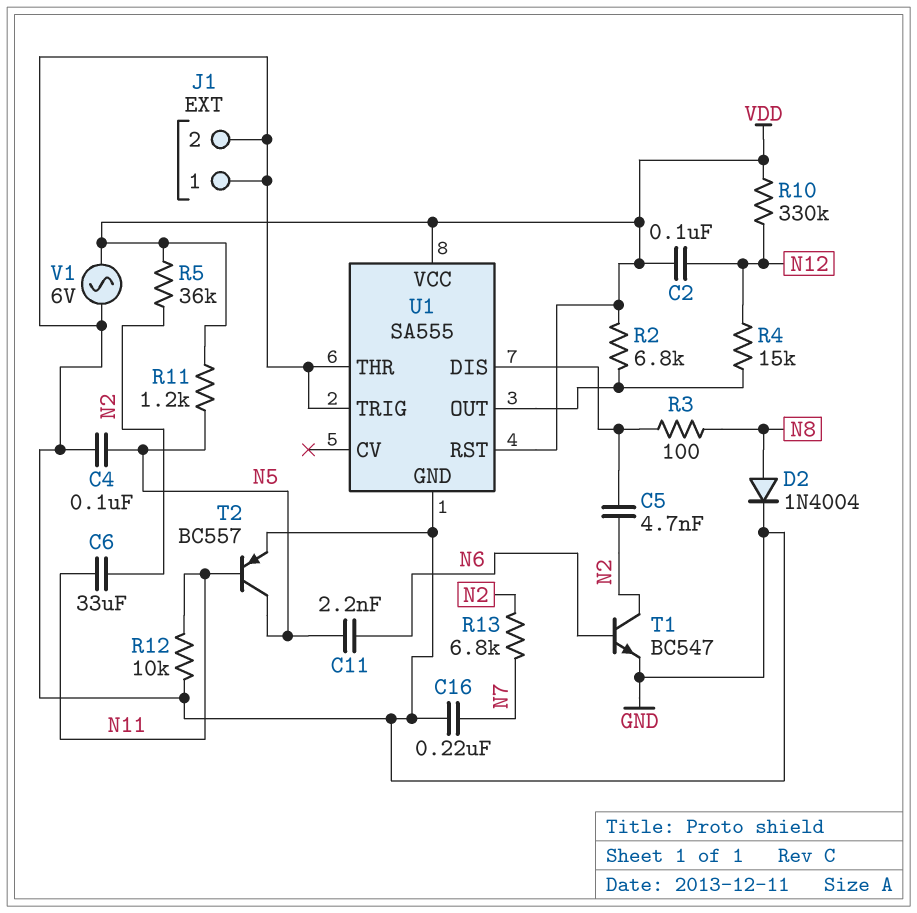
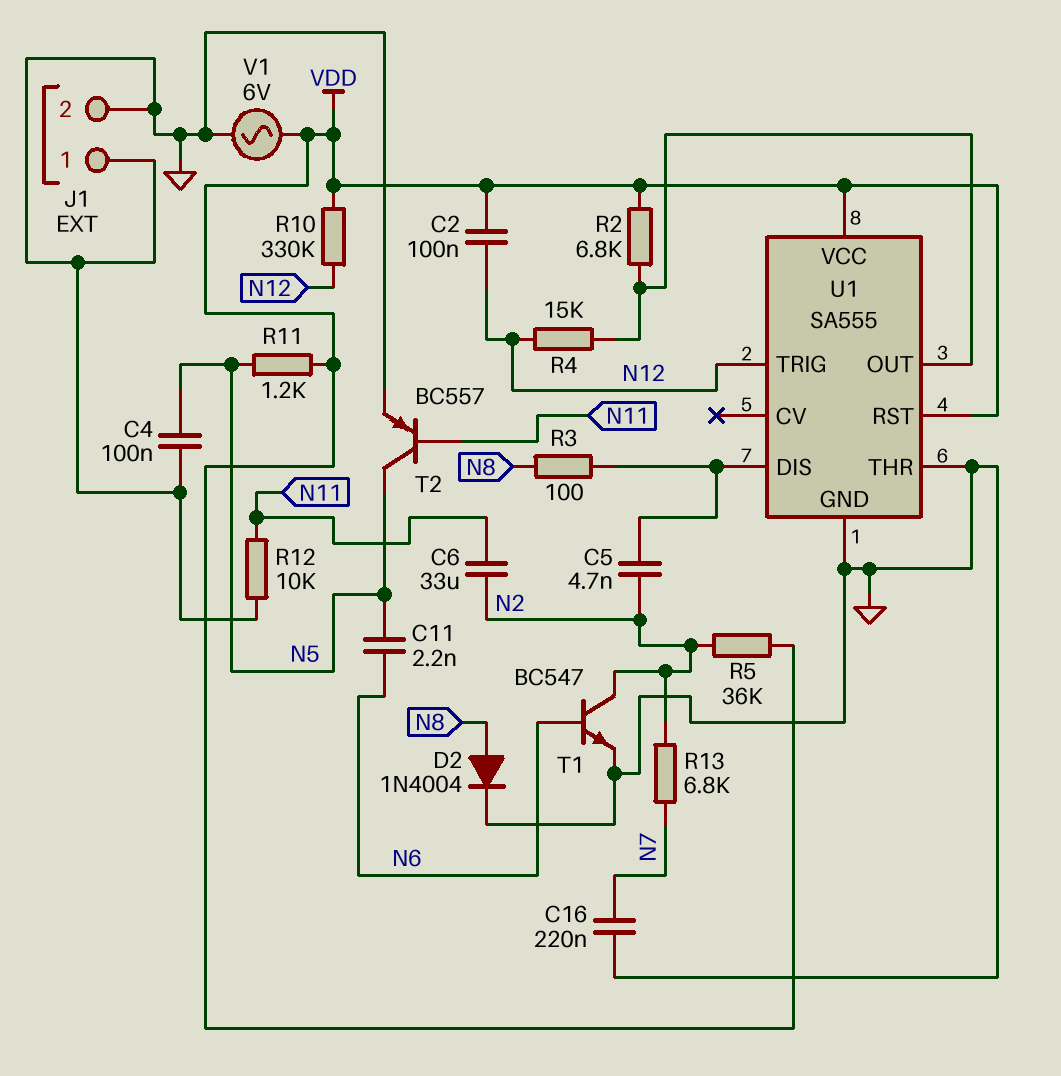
U1 pin TRIG: GND -> N12

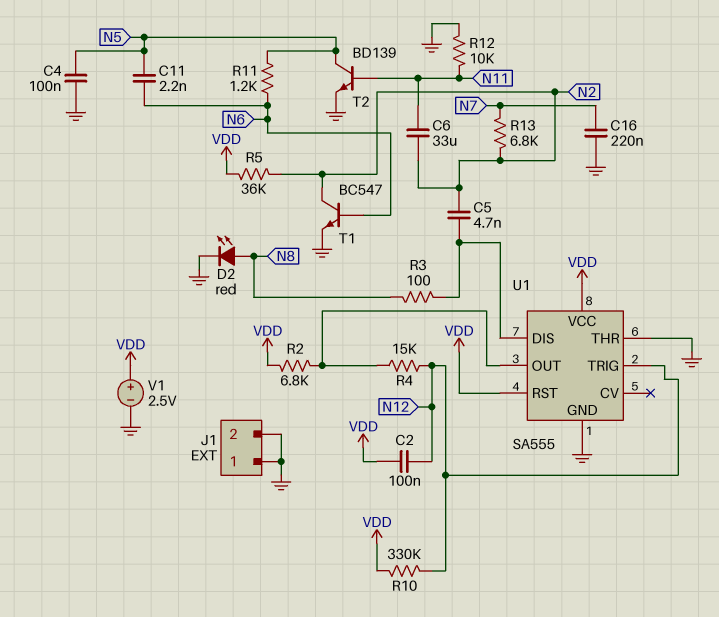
D2: diode 1N4004 (A N8, K GND) -> LED red (A N8, K GND)
R11: 1.2k (N5, VDD) -> 1.2k (N5, N6)
T2: PNP BC557 (B N11, C N5, E GND) -> NPN BD139 (B N11, C N5, E GND)
V1: AC 6V (GND, VDD) -> 2.5V (plus VDD, minus GND)

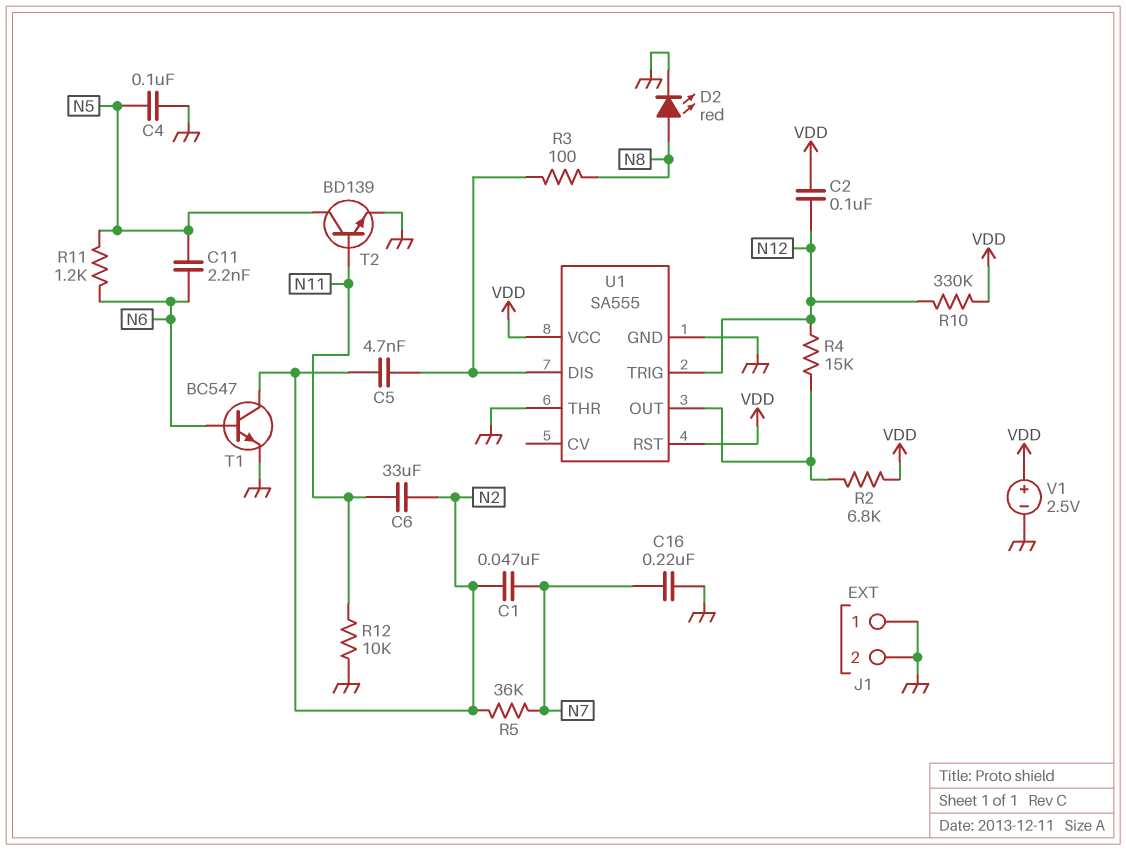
C1: none -> 47nF (N2, N7)
R5: 36k (N2, VDD) -> 36k (N2, N7)
R13: 6.8k (N2, N7) -> none

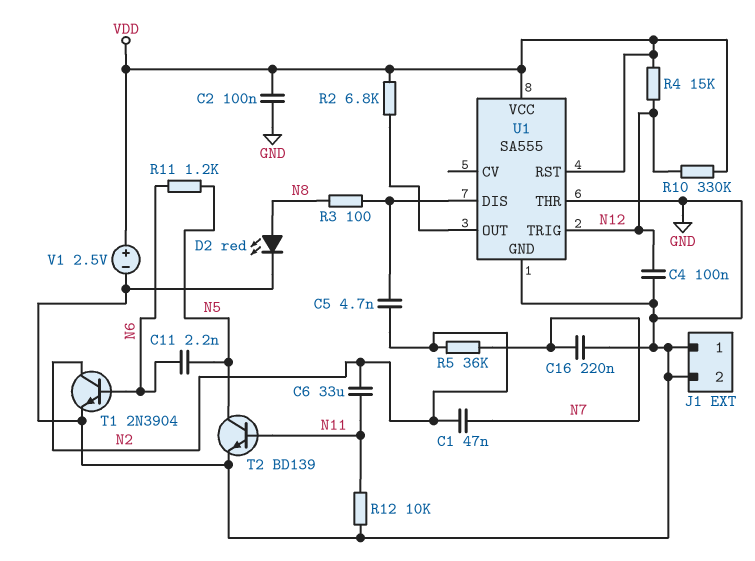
C2: 100nF (N12, VDD) -> 100nF (GND, VDD)
C4: 100nF (GND, N5) -> 100nF (GND, N12)
R4: 15k (N12, U1/OUT) -> 15k (N12, VDD)
T1: NPN BC547 (B N6, C N2, E GND) -> NPN 2N3904 (B N6, C N2, E GND)

